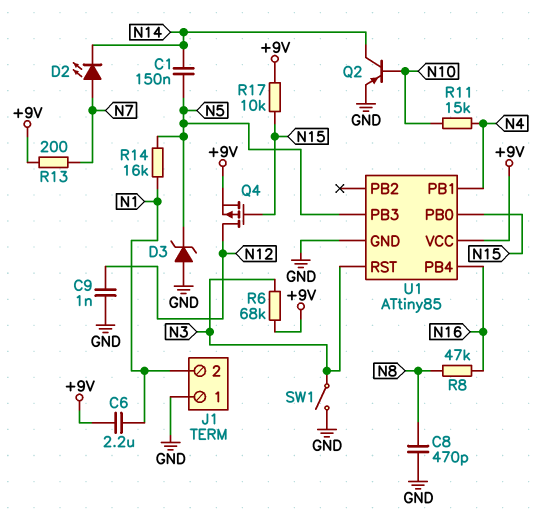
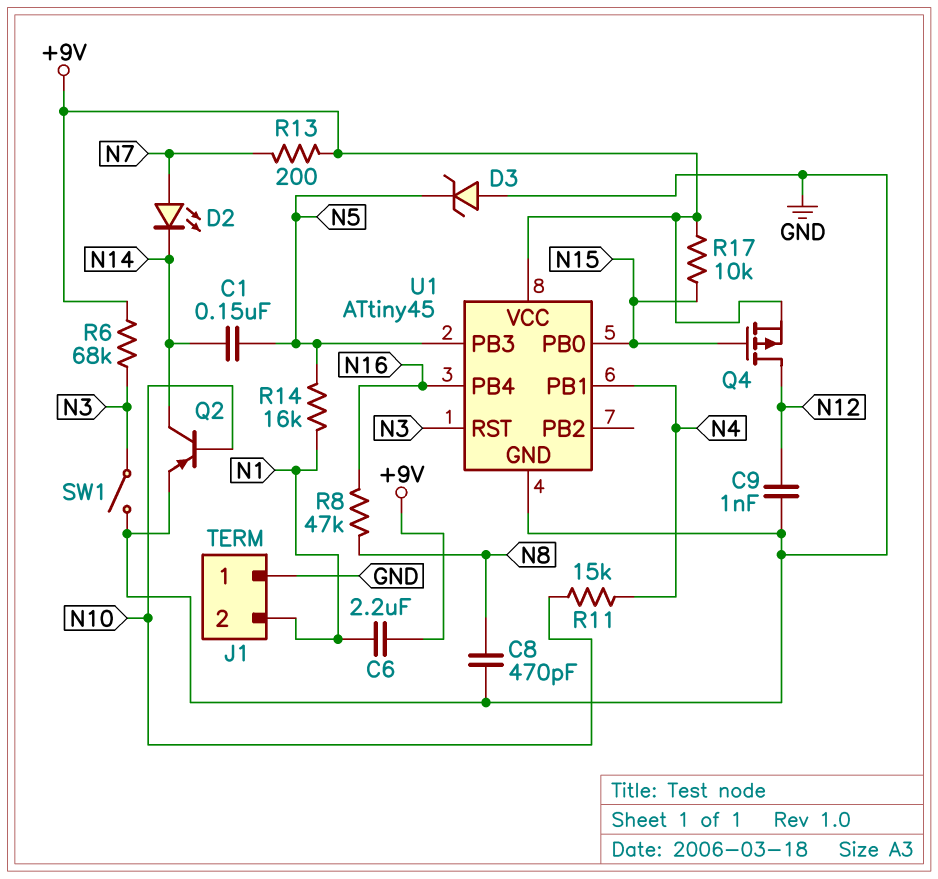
U1: ATtiny85 -> ATtiny45

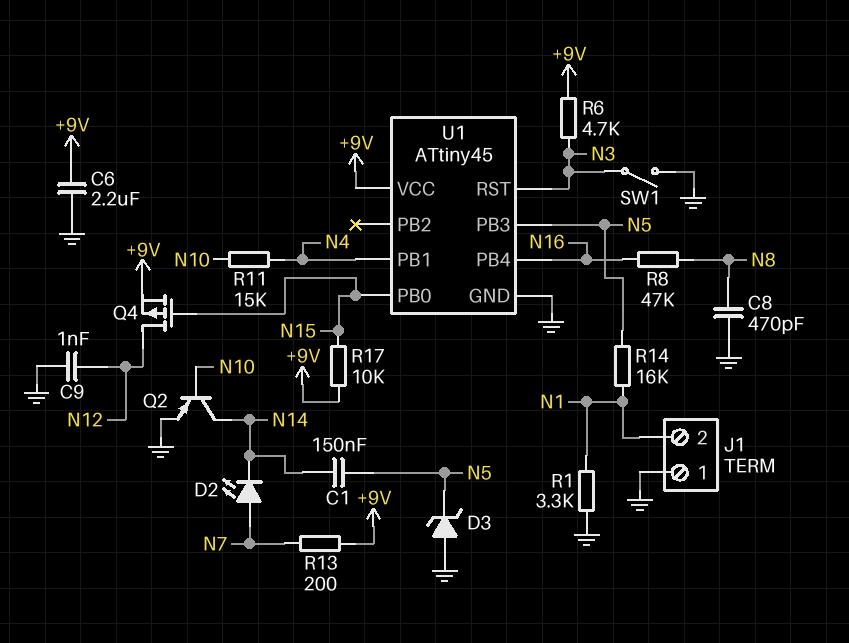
C6: 2.2uF (+9V, N1) -> 2.2uF (+9V, GND)
R1: none -> 3.3k (GND, N1)
R6: 68k (+9V, N3) -> 4.7k (+9V, N3)

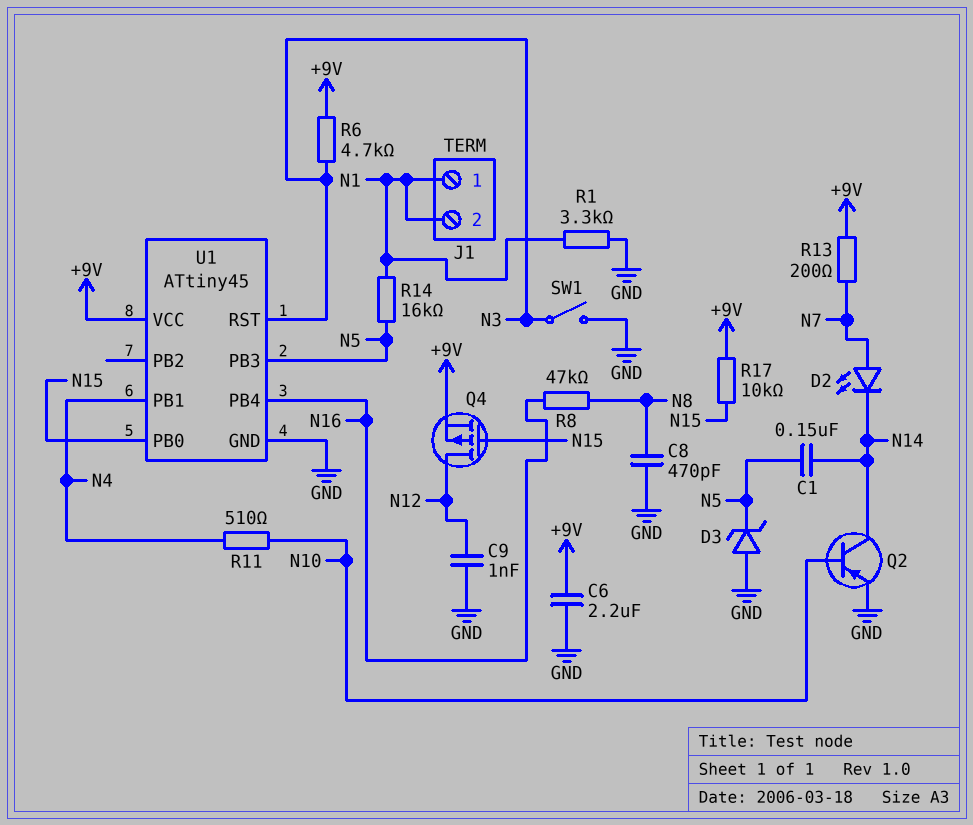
J1 pin 1: GND -> N1
R11: 15k (N4, N10) -> 510 (N4, N10)

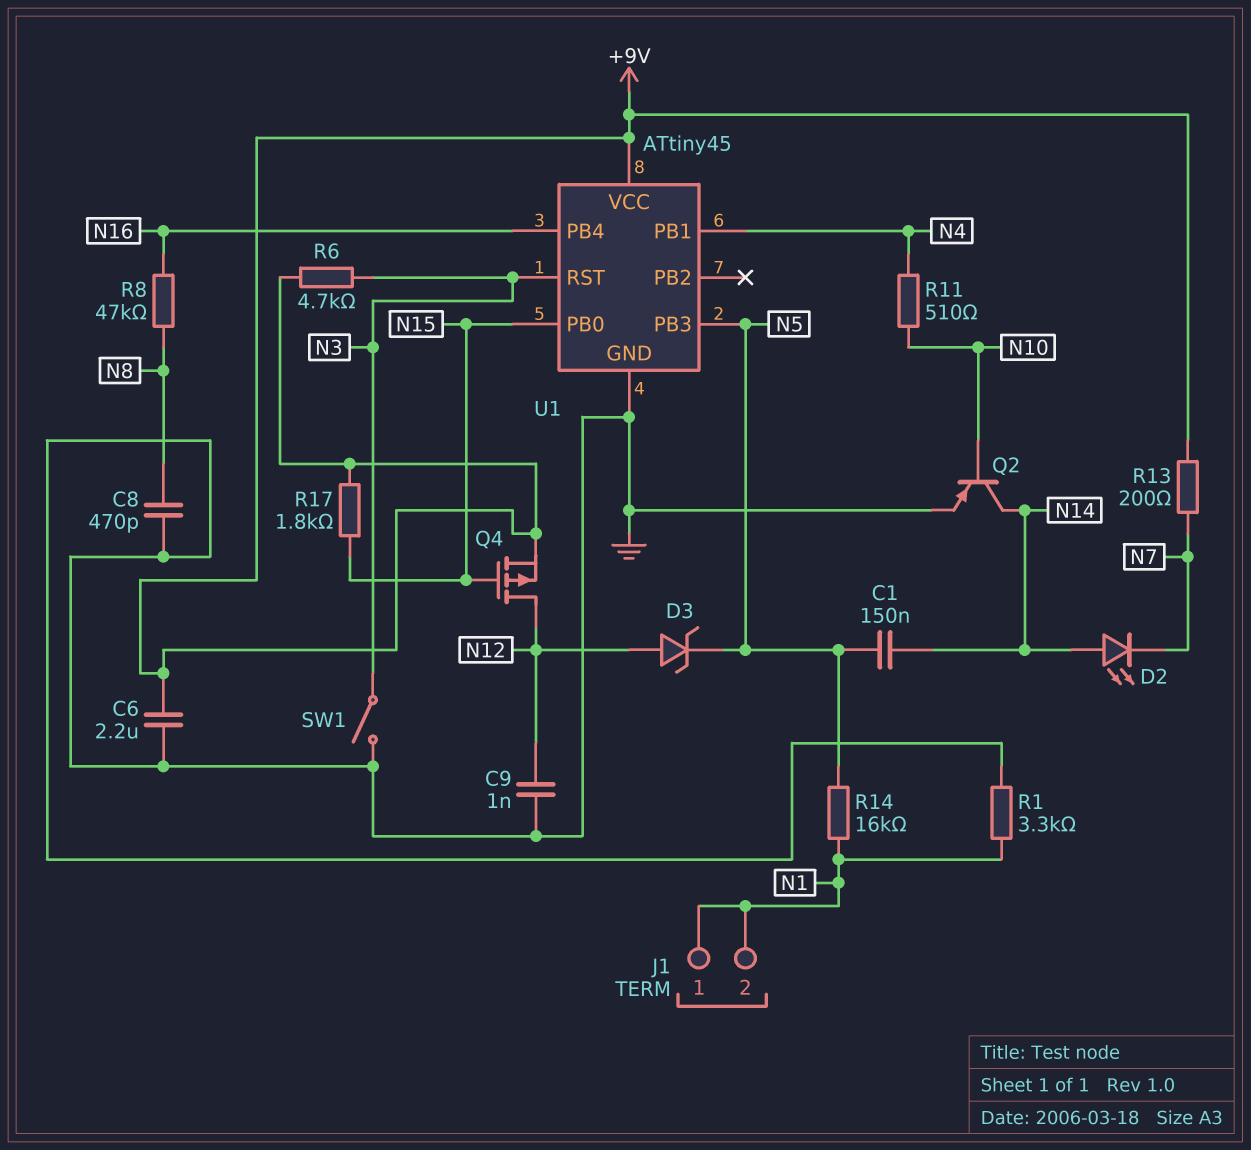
D2: LED (A N7, K N14) -> LED (A N14, K N7)
D3: zener (A GND, K N5) -> zener (A N12, K N5)
R17: 10k (+9V, N15) -> 1.8k (+9V, N15)

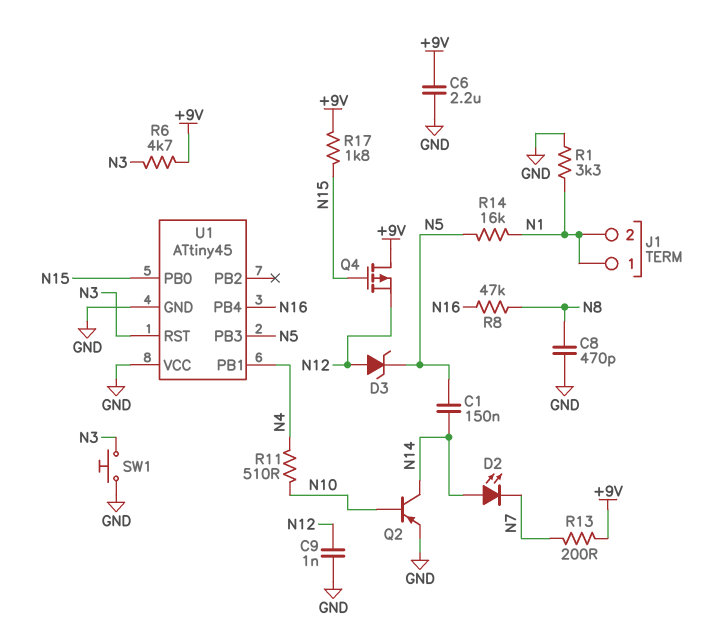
Q4: PMOS (G N15, D N12, S +9V) -> PMOS (G N15, D +9V, S N12)
SW1: switch (GND, N3) -> button (GND, N3)
U1 pin VCC: +9V -> GND

